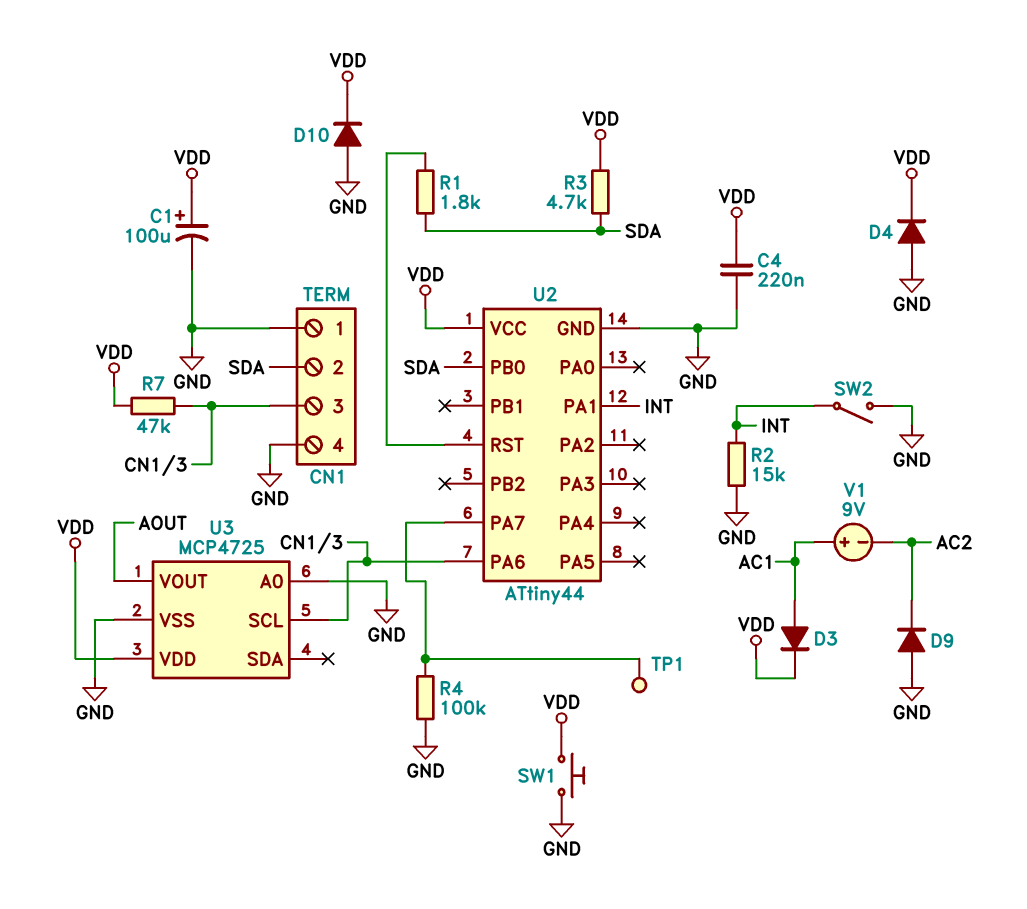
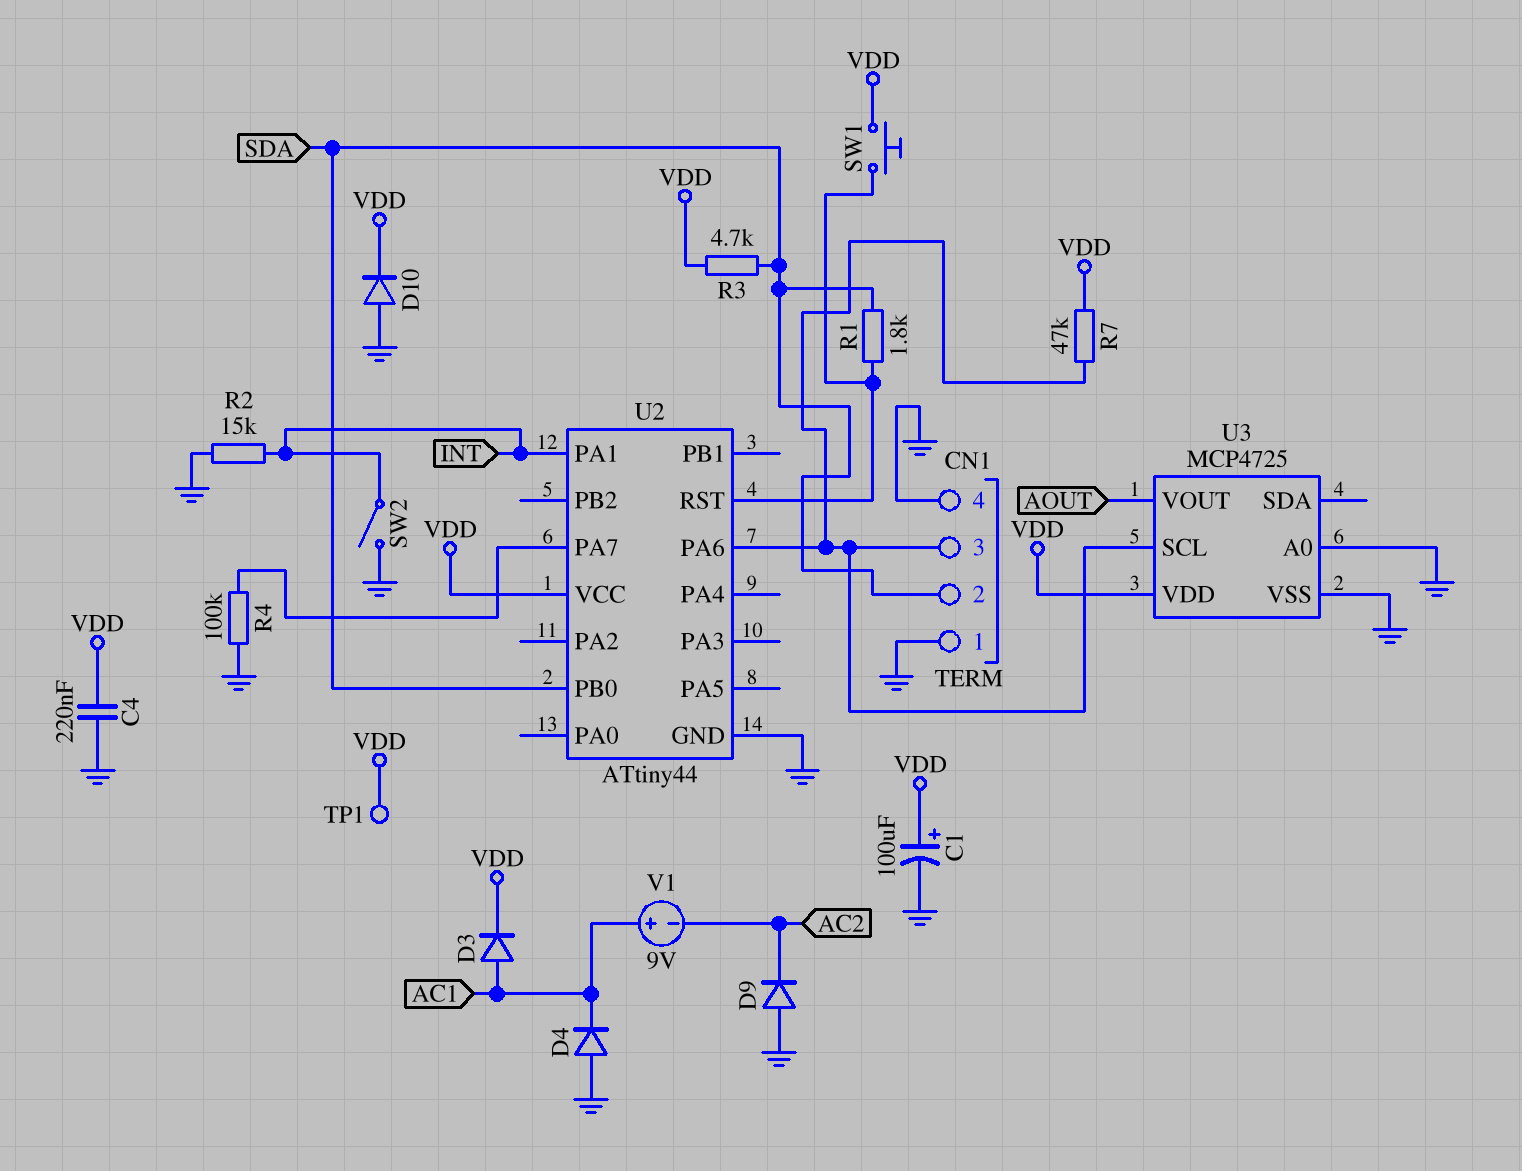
D4: diode (A GND, K VDD) -> diode (A GND, K AC1)
SW1: button (GND, VDD) -> button (U2/RST, VDD)
TP1: test point (U2/PA7) -> test point (VDD)

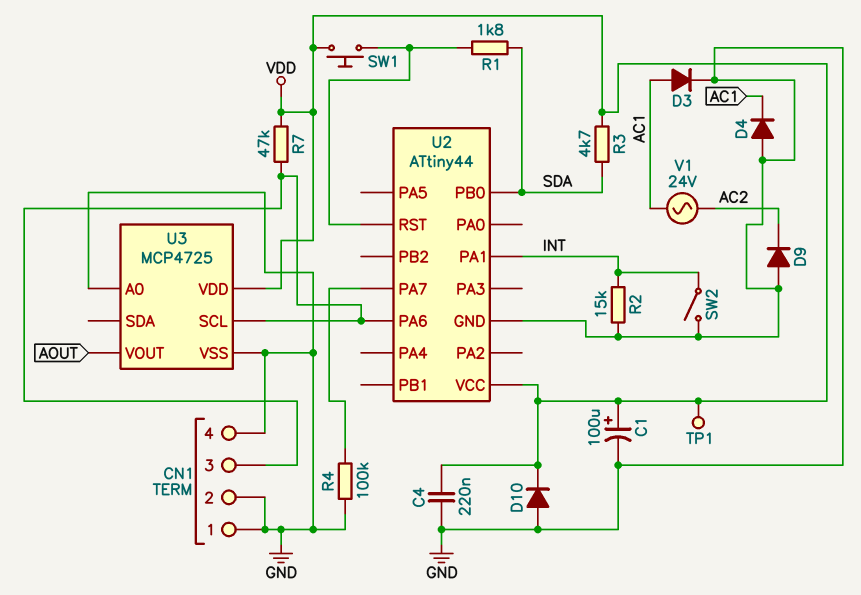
CN1 pin 2: SDA -> GND
D3: diode (A AC1, K VDD) -> diode (A AC1, K GND)
V1: 9V (plus AC1, minus AC2) -> AC 24V (AC1, AC2)

